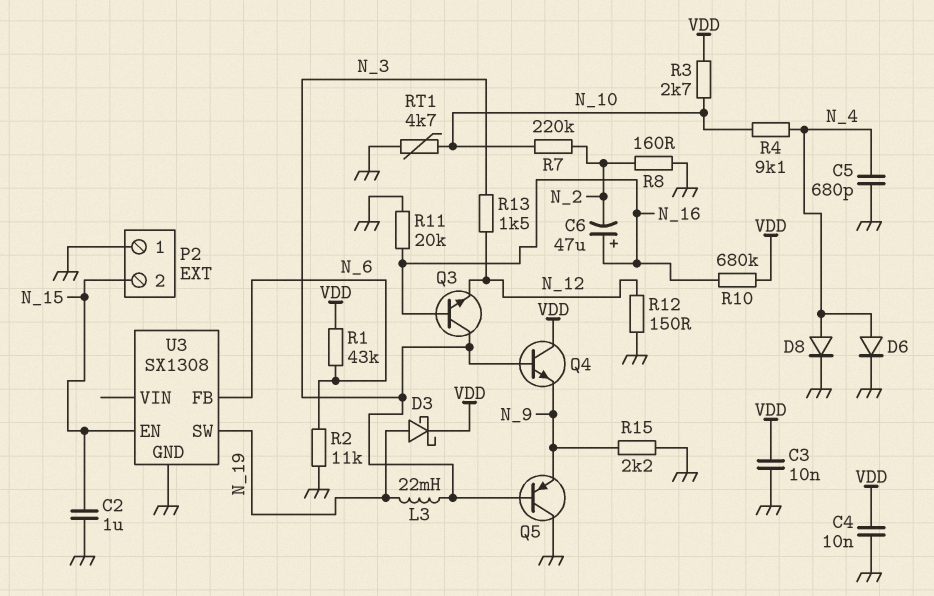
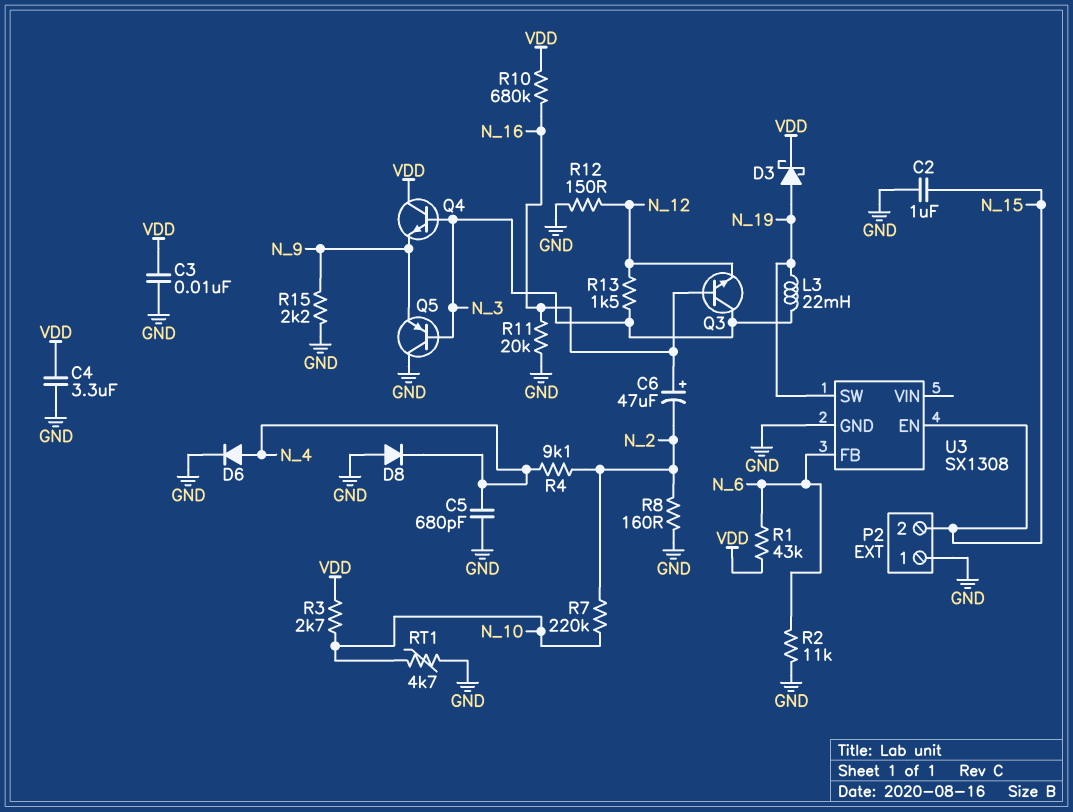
C4: 10nF (GND, VDD) -> 3.3uF (GND, VDD)
D8: diode (A N_4, K GND) -> diode (A GND, K N_4)
R4: 9.1k (N_4, N_10) -> 9.1k (N_2, N_4)

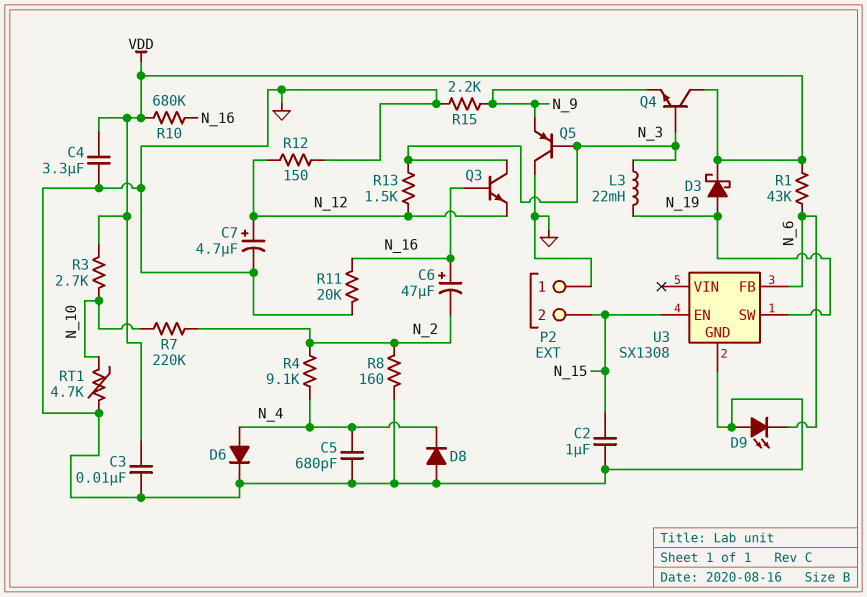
C7: none -> 4.7uF (plus N_12, minus GND)
D9: none -> LED (A GND, K N_6)
R2: 11k (GND, N_6) -> none

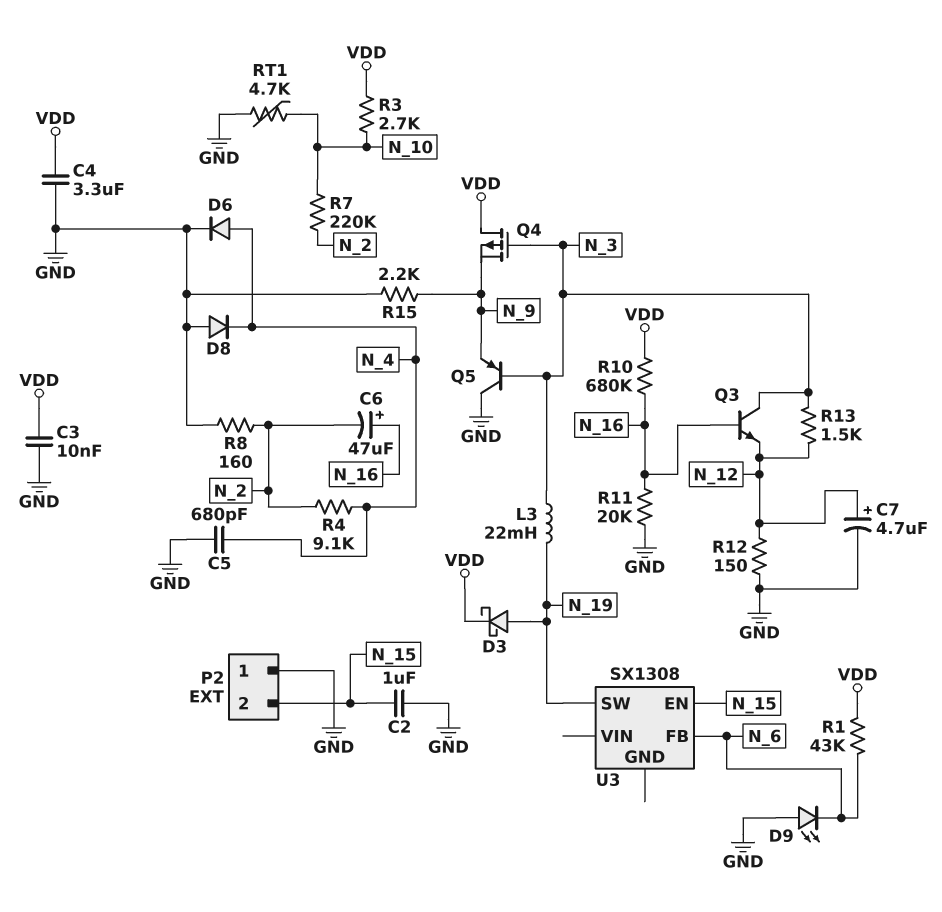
Q4: NPN (B N_3, C VDD, E N_9) -> PMOS (G N_3, D VDD, S N_9)
U3 pin GND: GND -> none

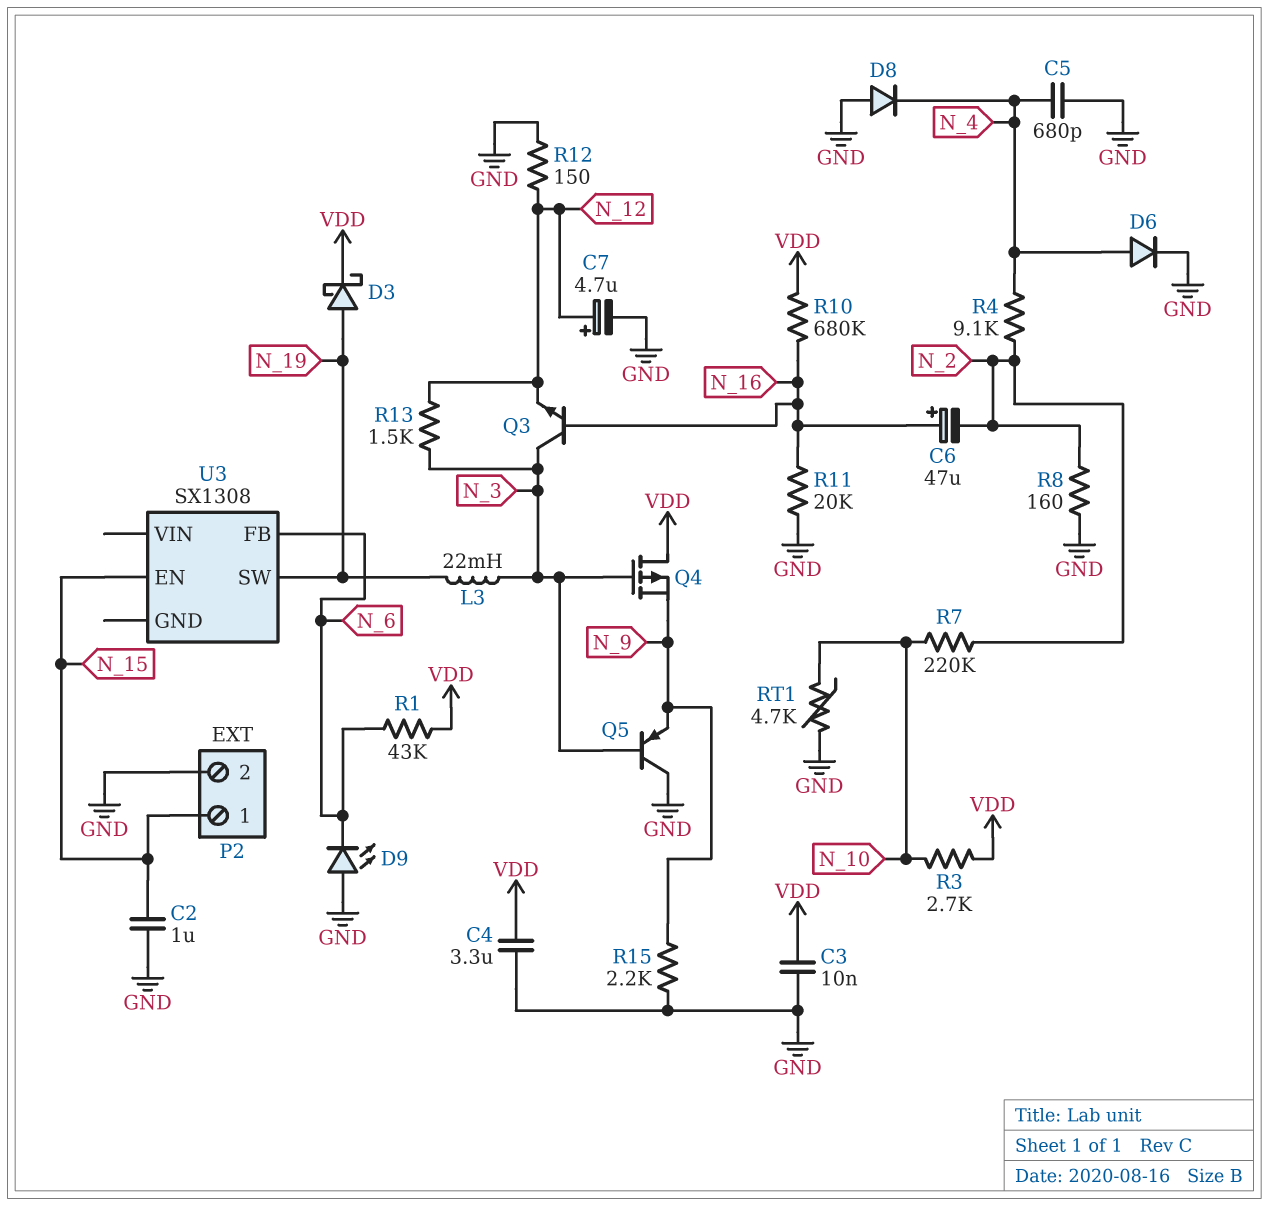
P2 pin 1: GND -> N_15
P2 pin 2: N_15 -> GND

